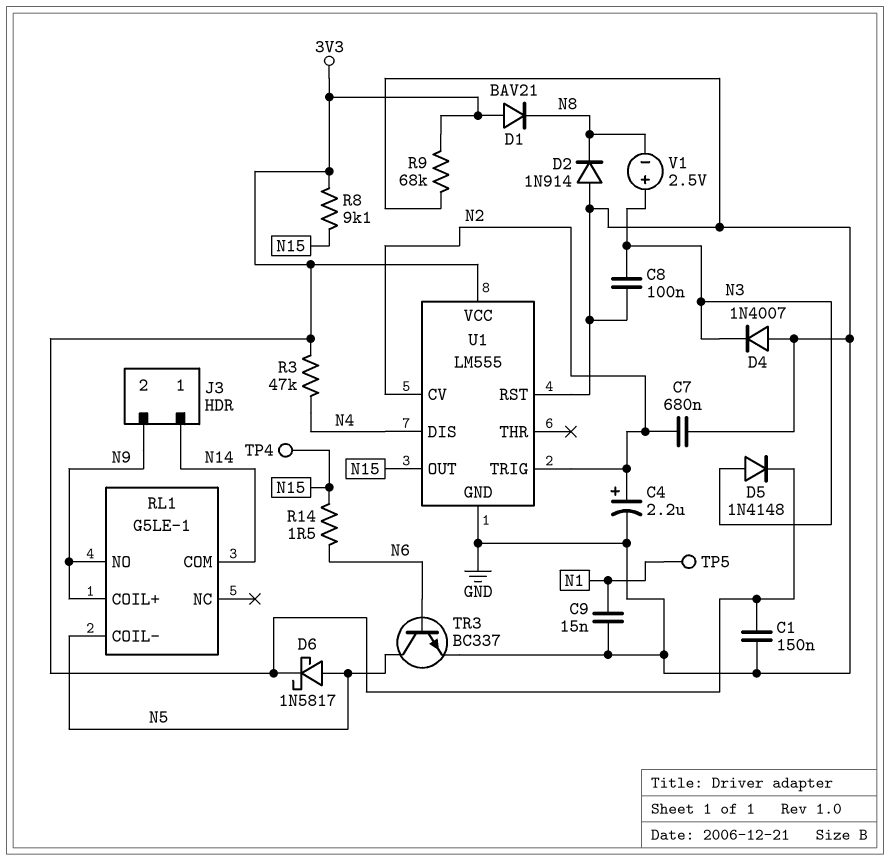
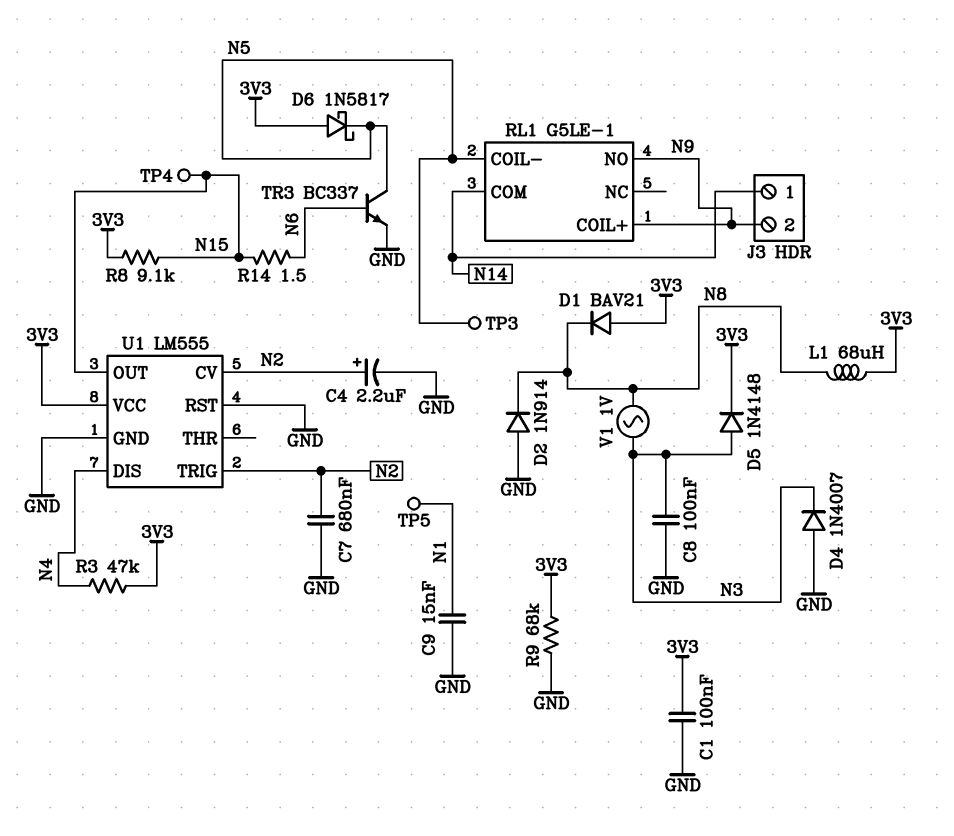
C1: 150nF (3V3, GND) -> 100nF (3V3, GND)
D6: schottky 1N5817 (A N5, K 3V3) -> schottky 1N5817 (A 3V3, K N5)
L1: none -> 68uH (3V3, N8)
TP3: none -> test point (N5)
V1: 2.5V (plus N3, minus N8) -> AC 1V (N3, N8)

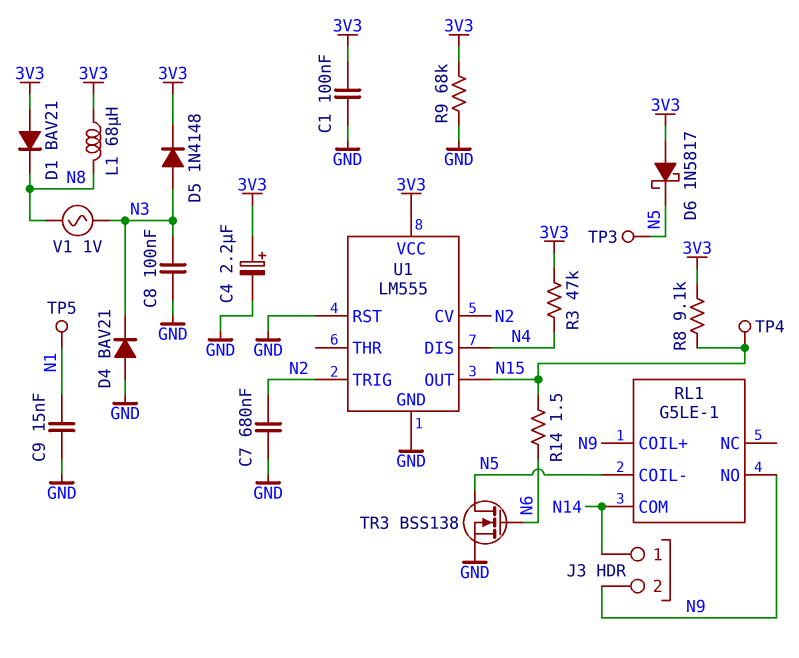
C4: 2.2uF (plus N2, minus GND) -> 2.2uF (plus 3V3, minus GND)
D2: diode 1N914 (A GND, K N8) -> none
D4: diode 1N4007 (A GND, K N3) -> diode BAV21 (A GND, K N3)
TR3: NPN BC337 (B N6, C N5, E GND) -> NMOS BSS138 (G N6, D N5, S GND)

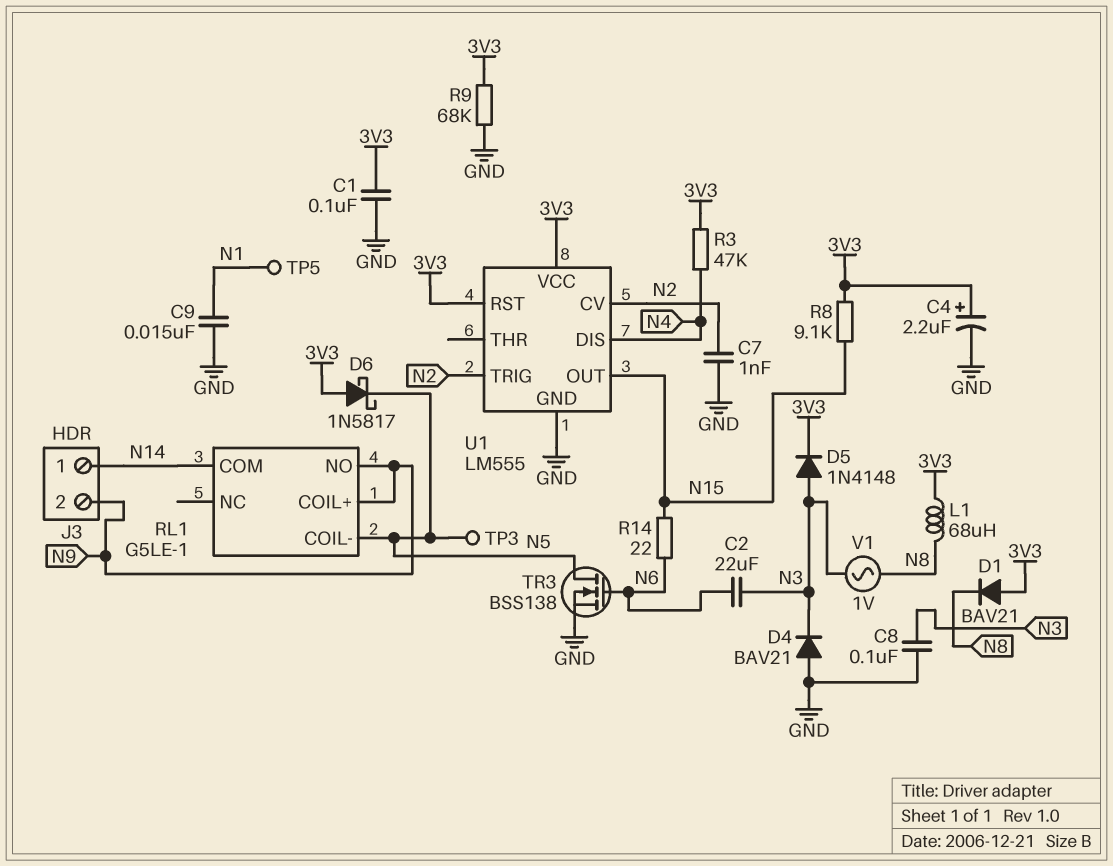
C2: none -> 22uF (N3, N6)
C7: 680nF (GND, N2) -> 1nF (GND, N2)
R14: 1.5 (N6, N15) -> 22 (N6, N15)
TP4: test point (N15) -> none
U1 pin RST: GND -> 3V3

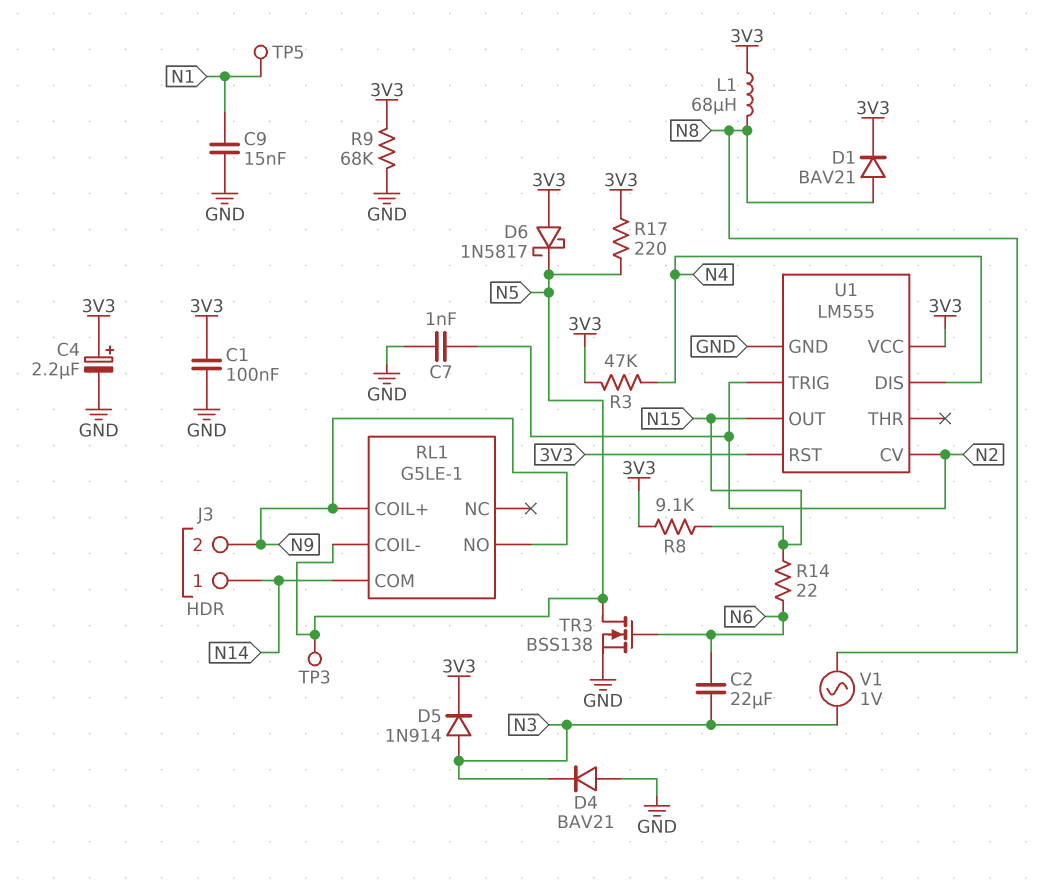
C8: 100nF (GND, N3) -> none
D1: diode BAV21 (A 3V3, K N8) -> diode BAV21 (A N8, K 3V3)
D5: diode 1N4148 (A N3, K 3V3) -> diode 1N914 (A N3, K 3V3)
R17: none -> 220 (3V3, N5)

